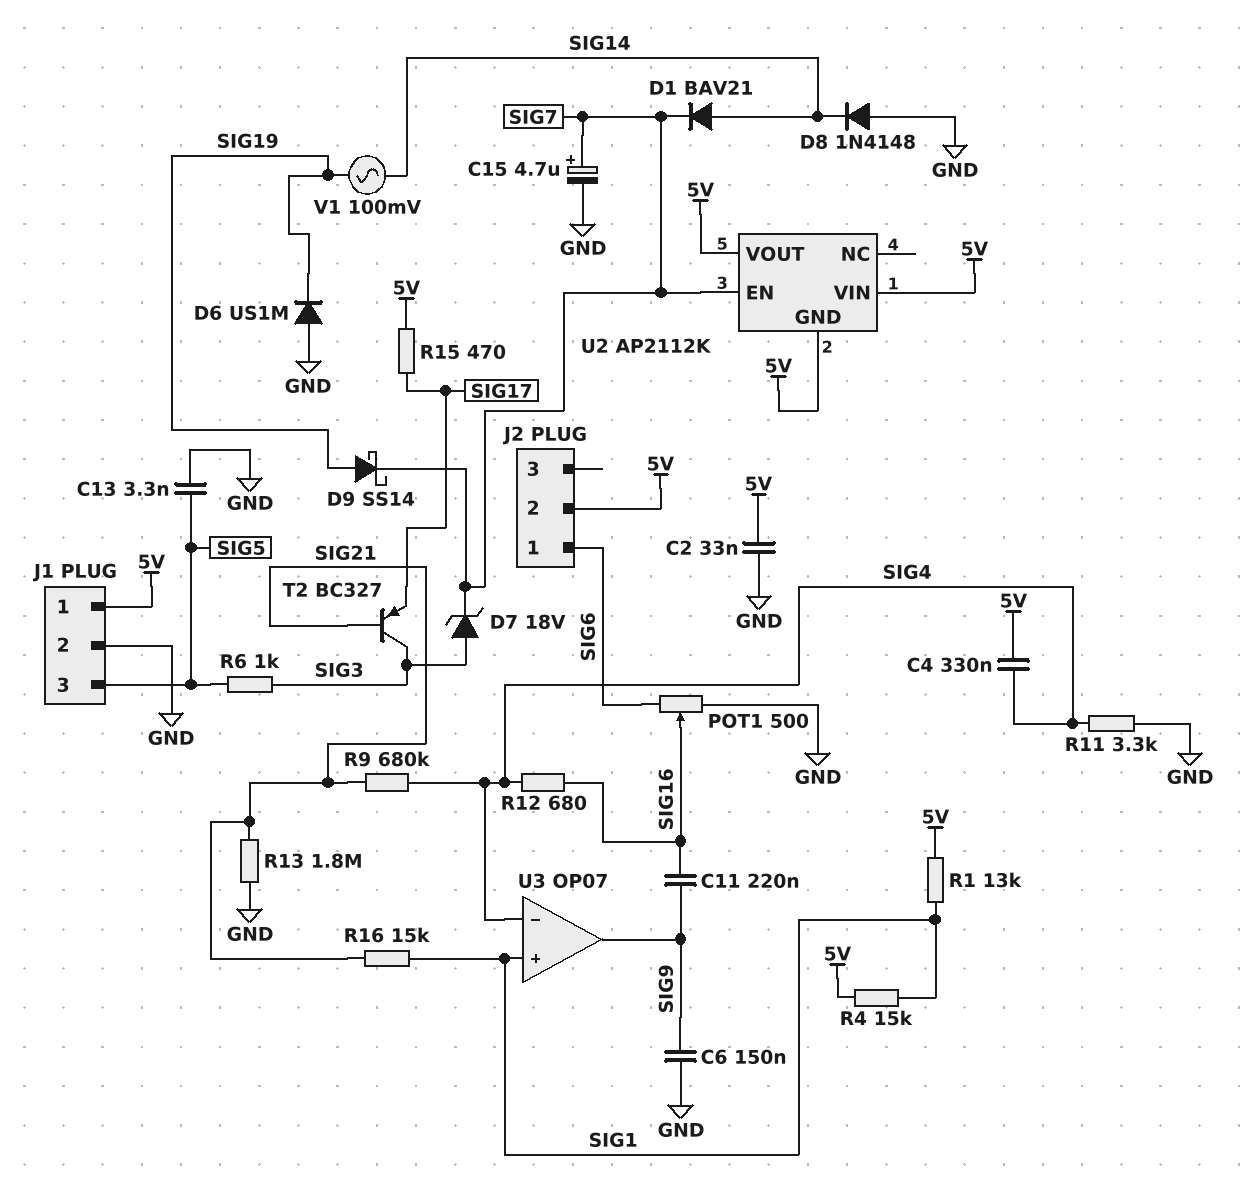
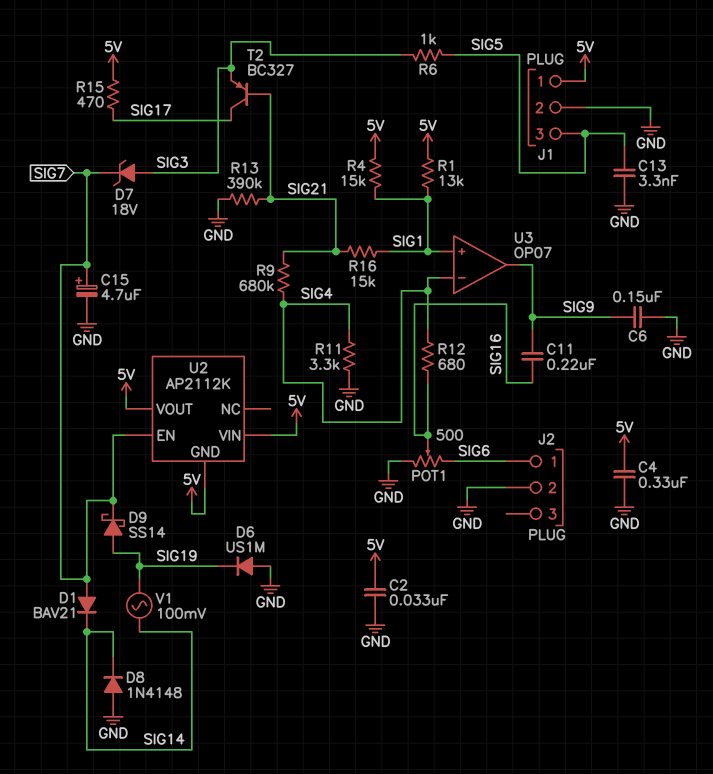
C4: 330nF (5V, SIG4) -> 330nF (5V, GND)
D1: diode BAV21 (A SIG14, K SIG7) -> diode BAV21 (A SIG7, K SIG14)
J2 pin 2: 5V -> GND
R13: 1.8M (GND, SIG21) -> 390k (GND, SIG21)
T2: PNP BC327 (B SIG21, C SIG3, E SIG17) -> PNP BC327 (B SIG21, C SIG17, E SIG3)

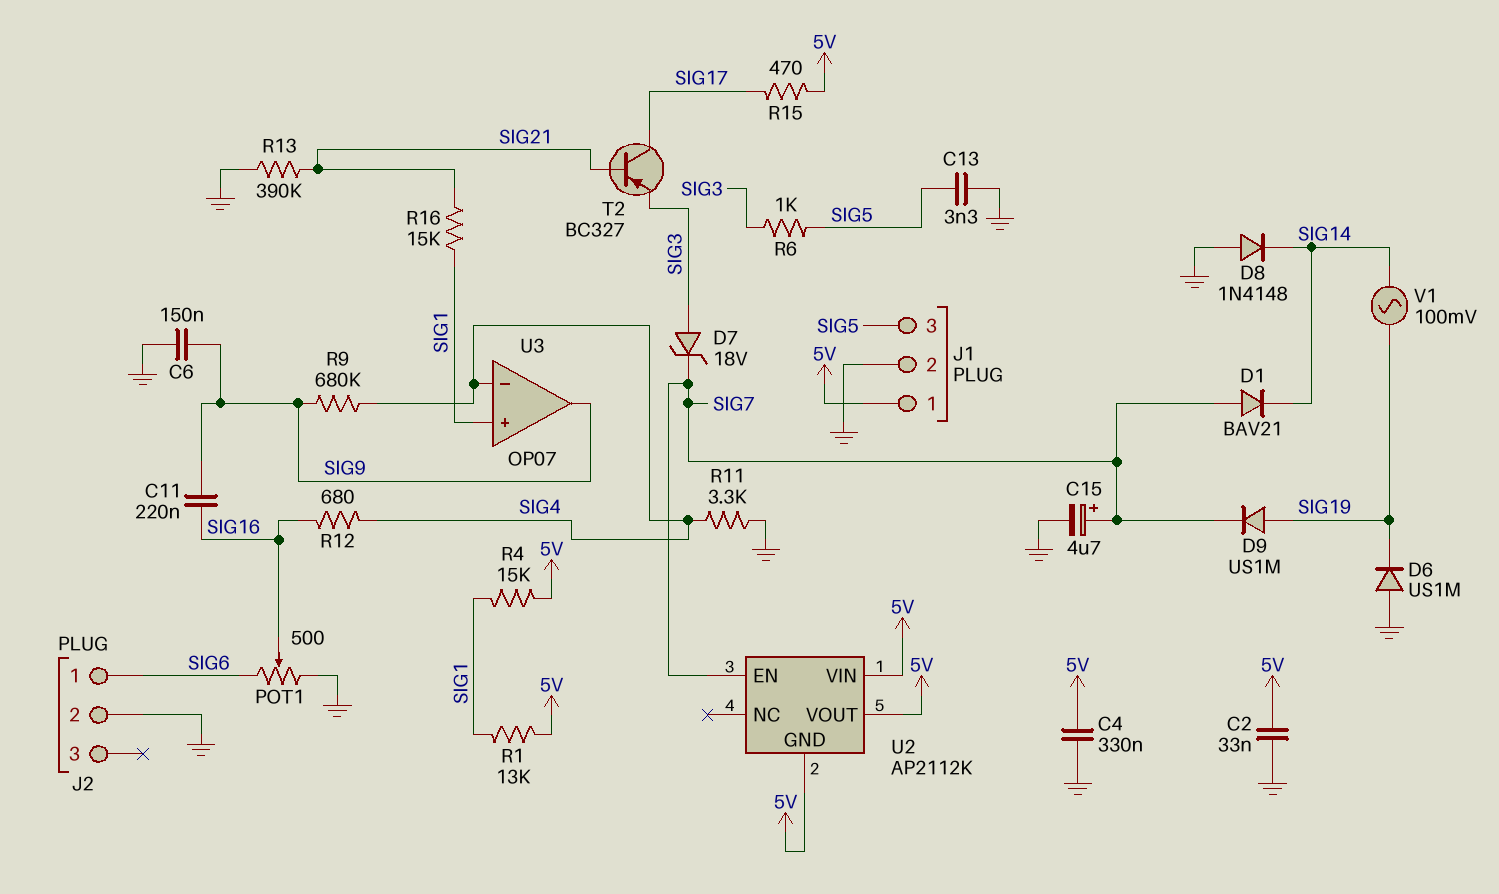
D9: schottky SS14 (A SIG19, K SIG7) -> diode US1M (A SIG19, K SIG7)
R9: 680k (SIG4, SIG21) -> 680k (SIG4, SIG9)

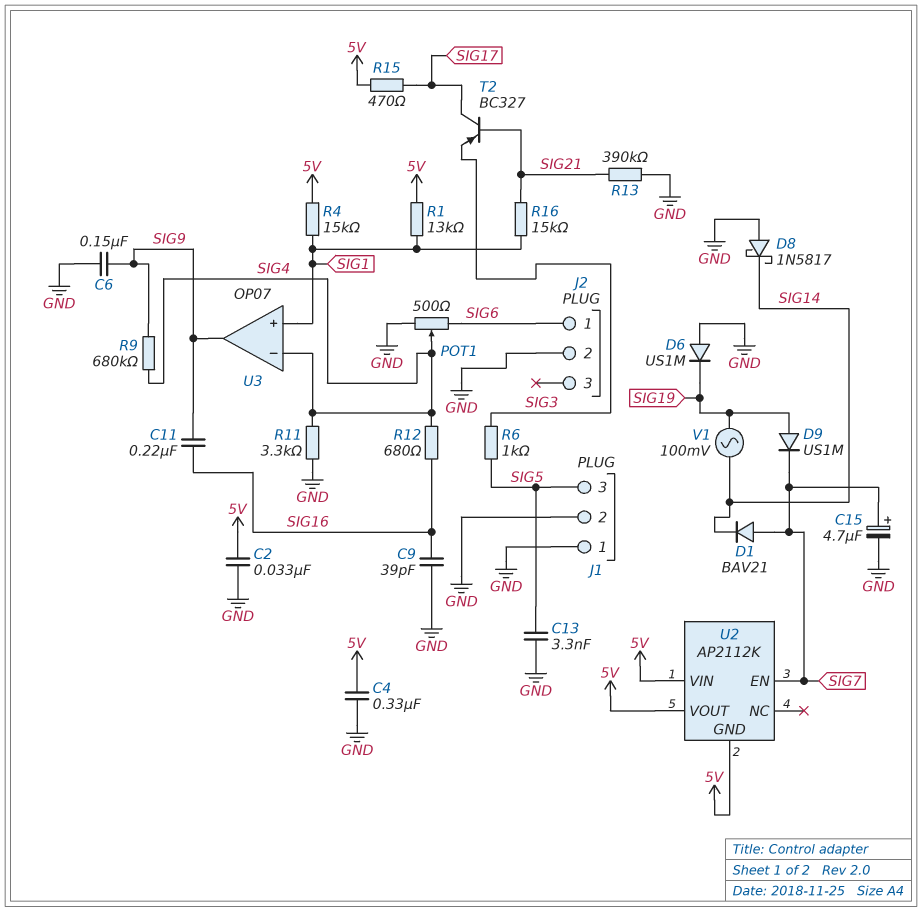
C9: none -> 39pF (GND, SIG16)
D7: zener 18V (A SIG3, K SIG7) -> none
D8: diode 1N4148 (A GND, K SIG14) -> schottky 1N5817 (A GND, K SIG14)
J1 pin 1: 5V -> GND
POT1: 500 (GND, SIG6, wiper SIG16) -> 500 (GND, SIG6, wiper SIG4)

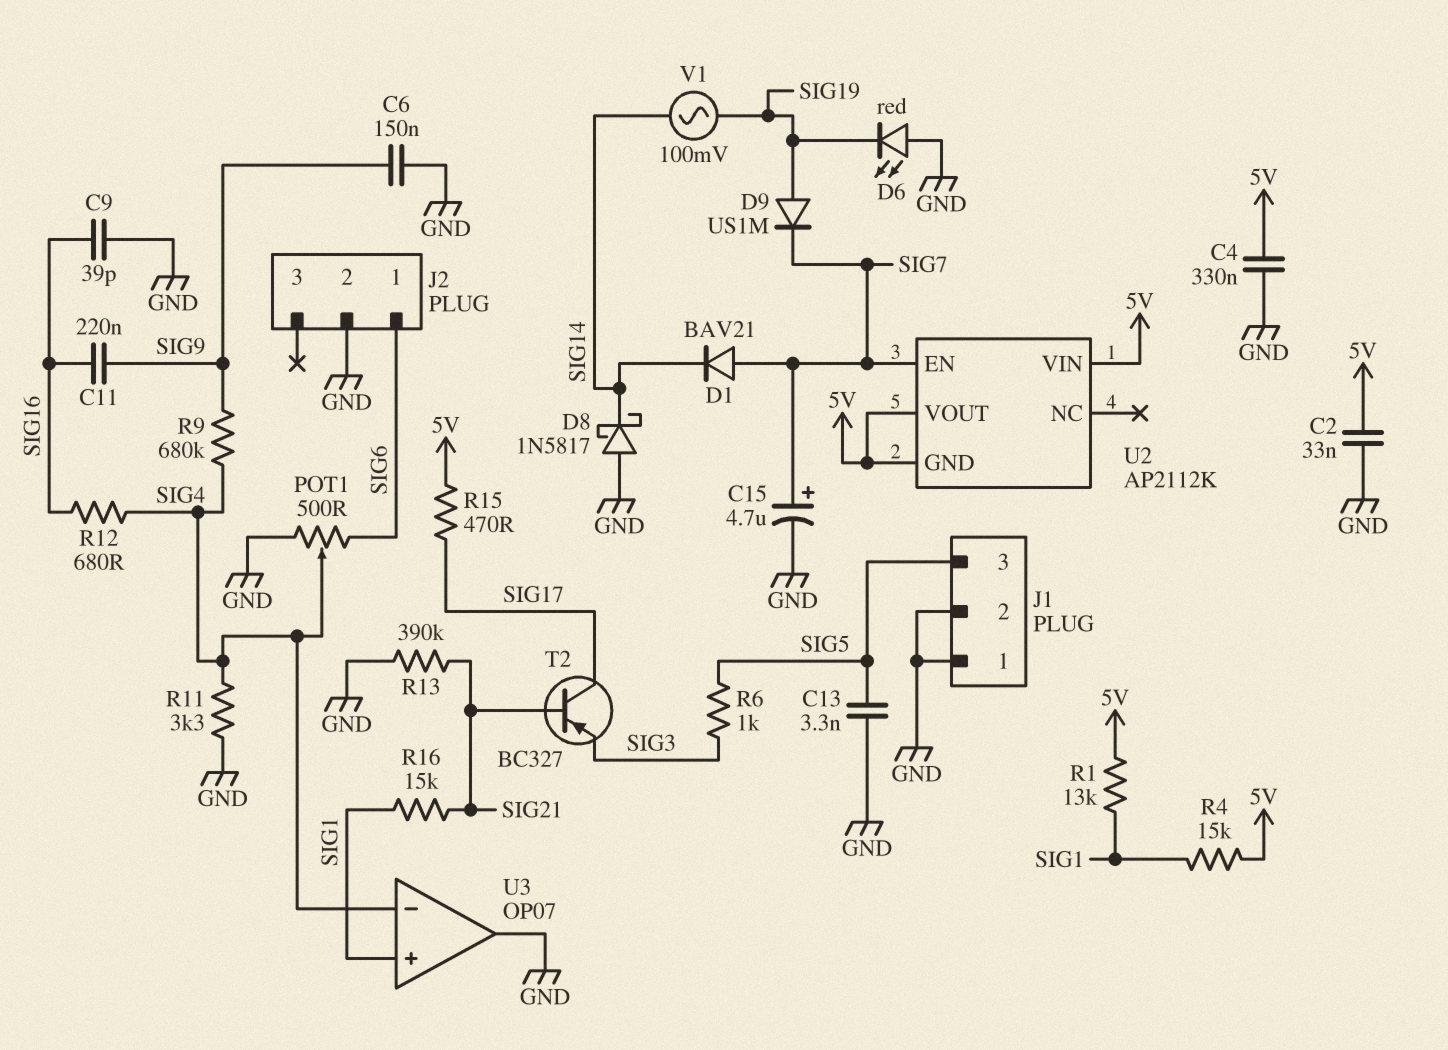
D6: diode US1M (A GND, K SIG19) -> LED red (A GND, K SIG19)
U3 pin out: SIG9 -> GND

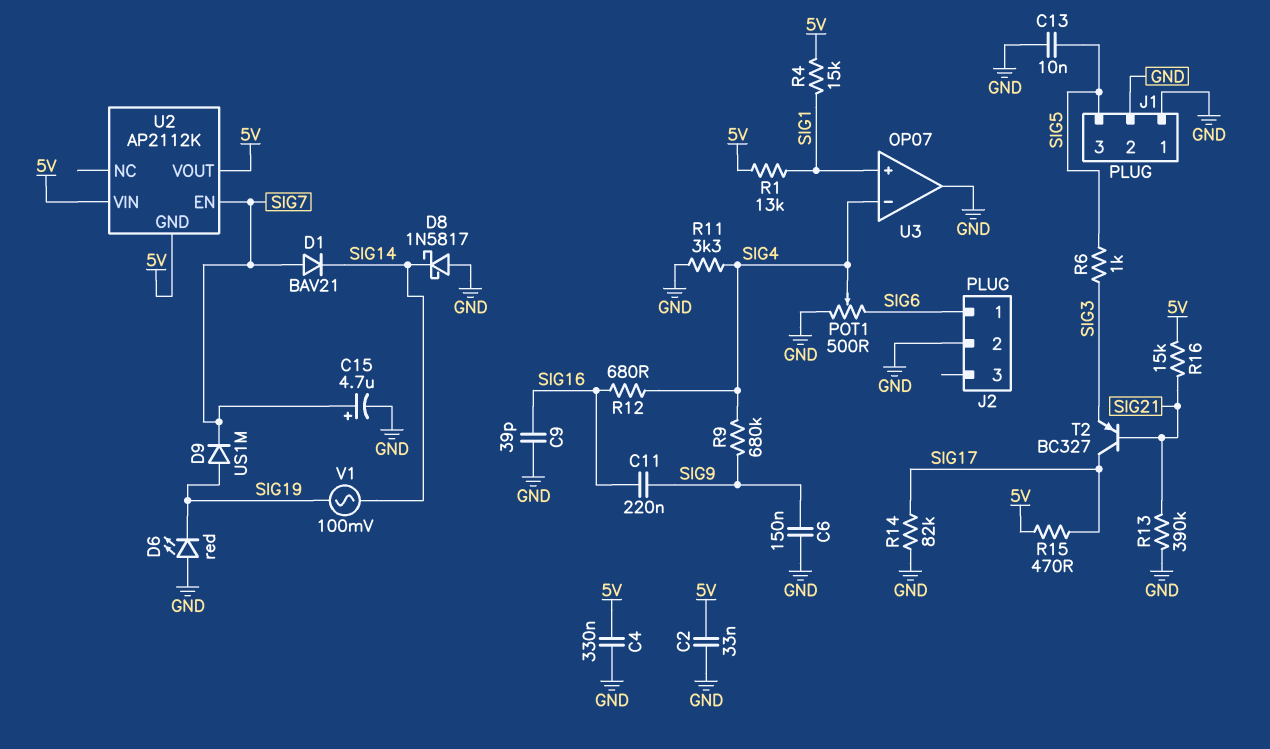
C13: 3.3nF (GND, SIG5) -> 10nF (GND, SIG5)
R14: none -> 82k (GND, SIG17)
R16: 15k (SIG1, SIG21) -> 15k (5V, SIG21)

